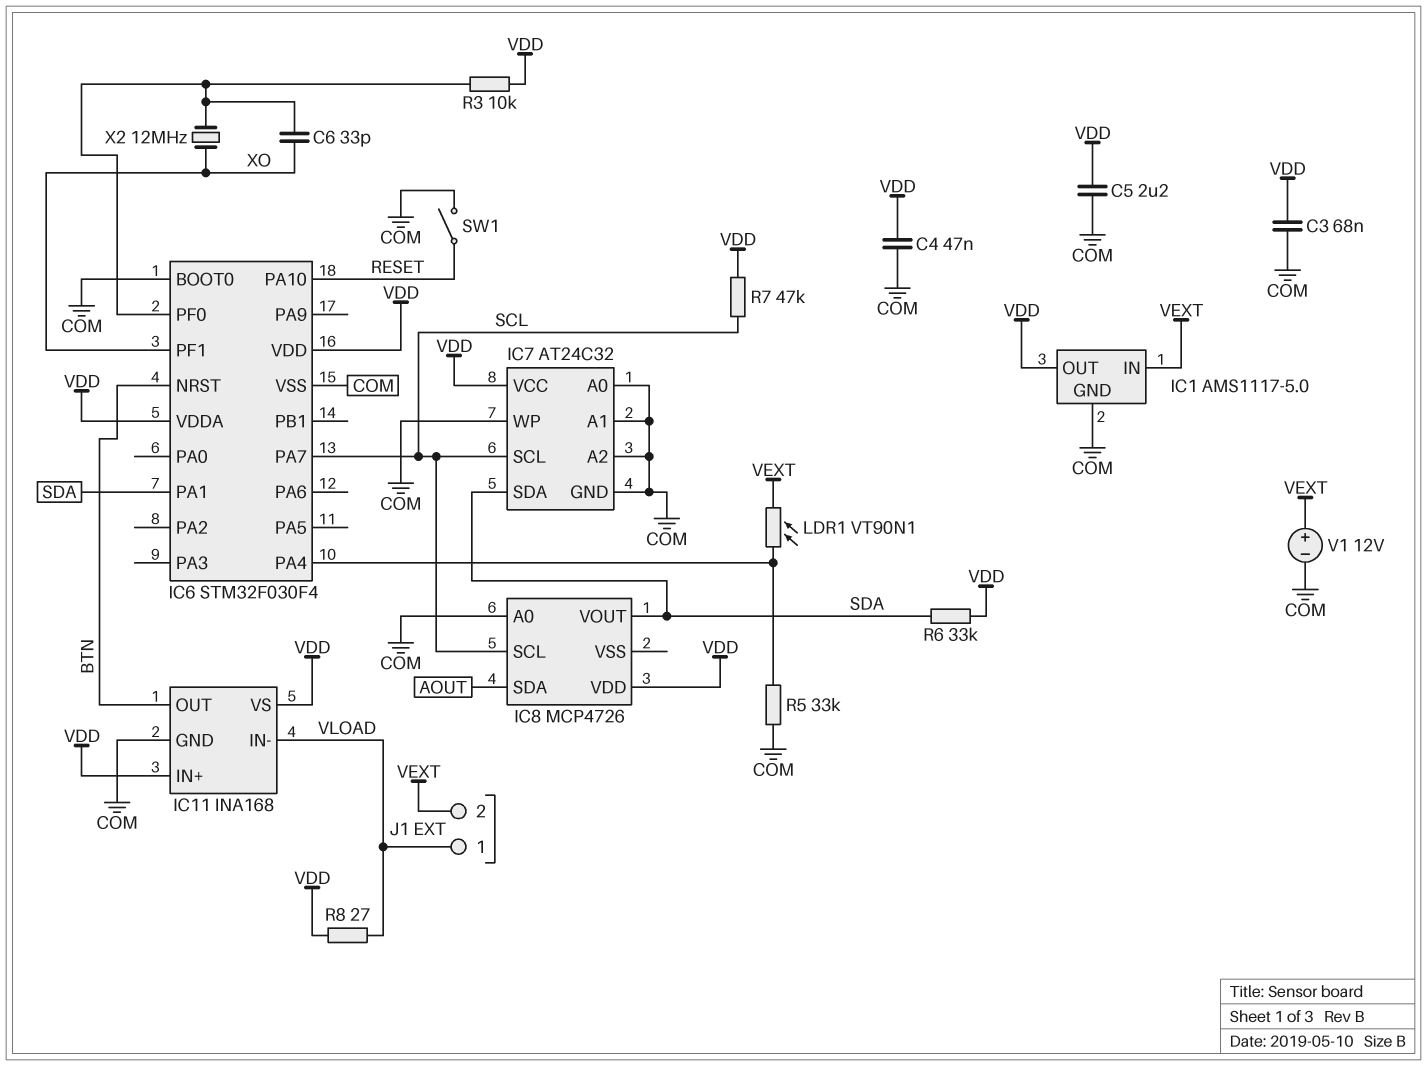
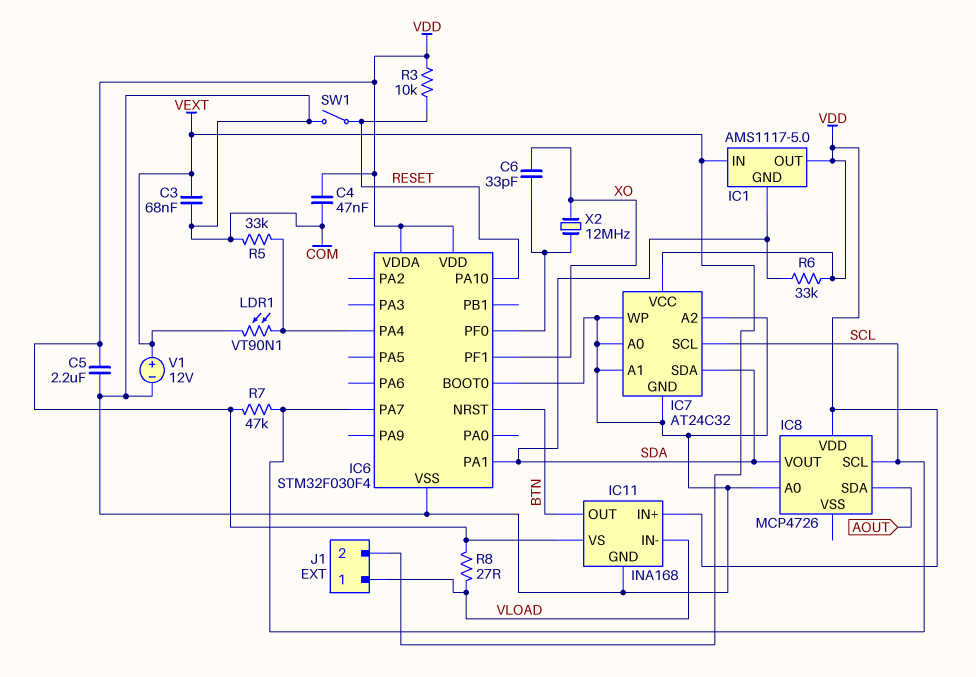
C3: 68nF (COM, VDD) -> 68nF (COM, VEXT)
IC1 pin GND: COM -> SDA
R3: 10k (IC6/PF0, VDD) -> 10k (RESET, VDD)

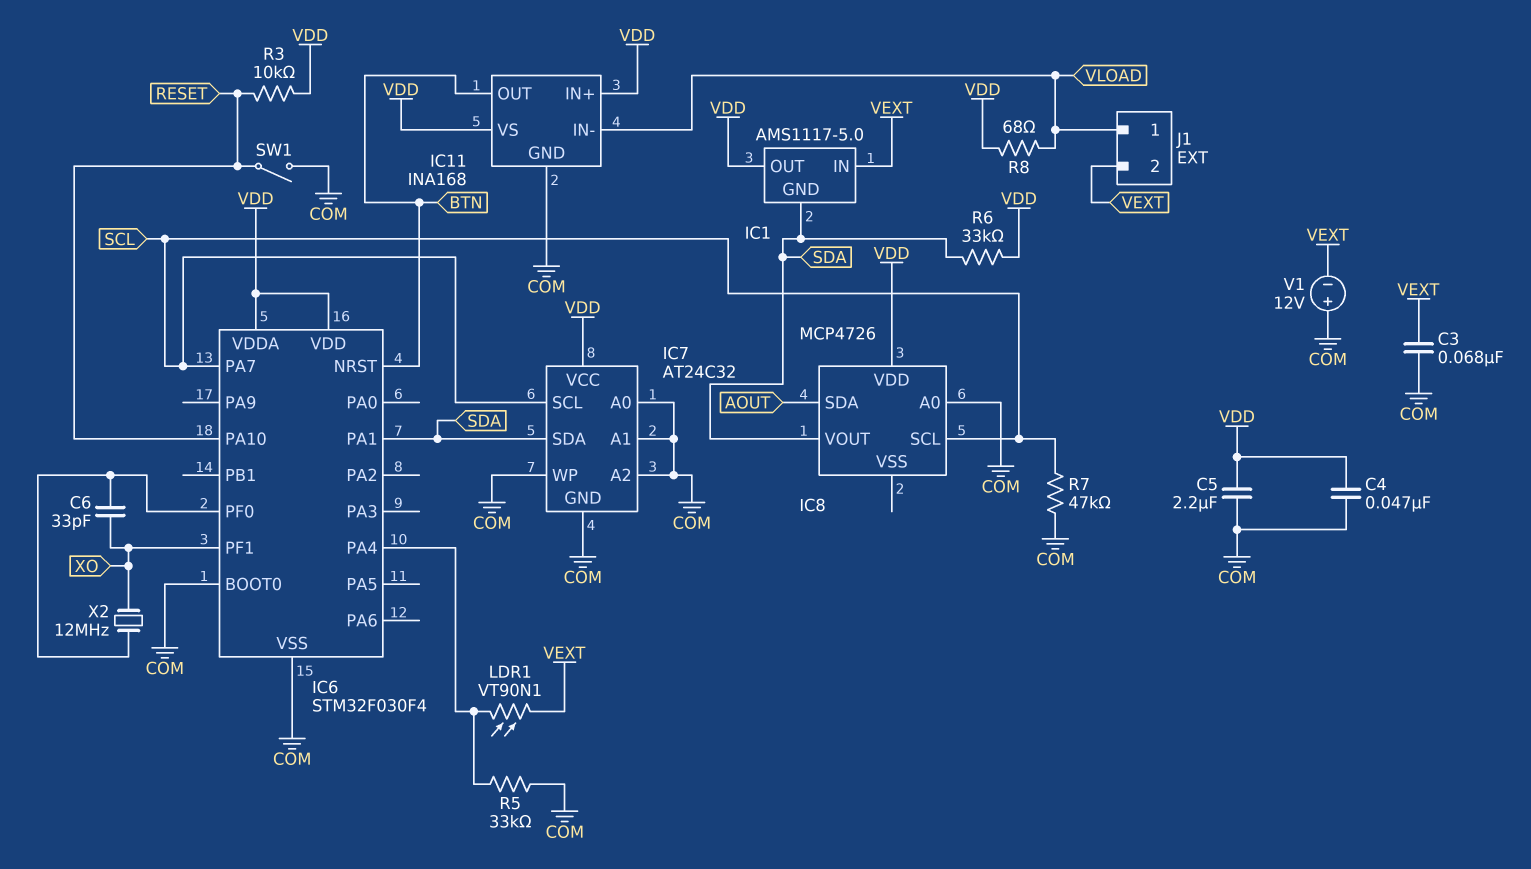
R7: 47k (SCL, VDD) -> 47k (COM, SCL)
R8: 27 (VDD, VLOAD) -> 68 (VDD, VLOAD)
V1: 12V (plus VEXT, minus COM) -> 12V (plus COM, minus VEXT)

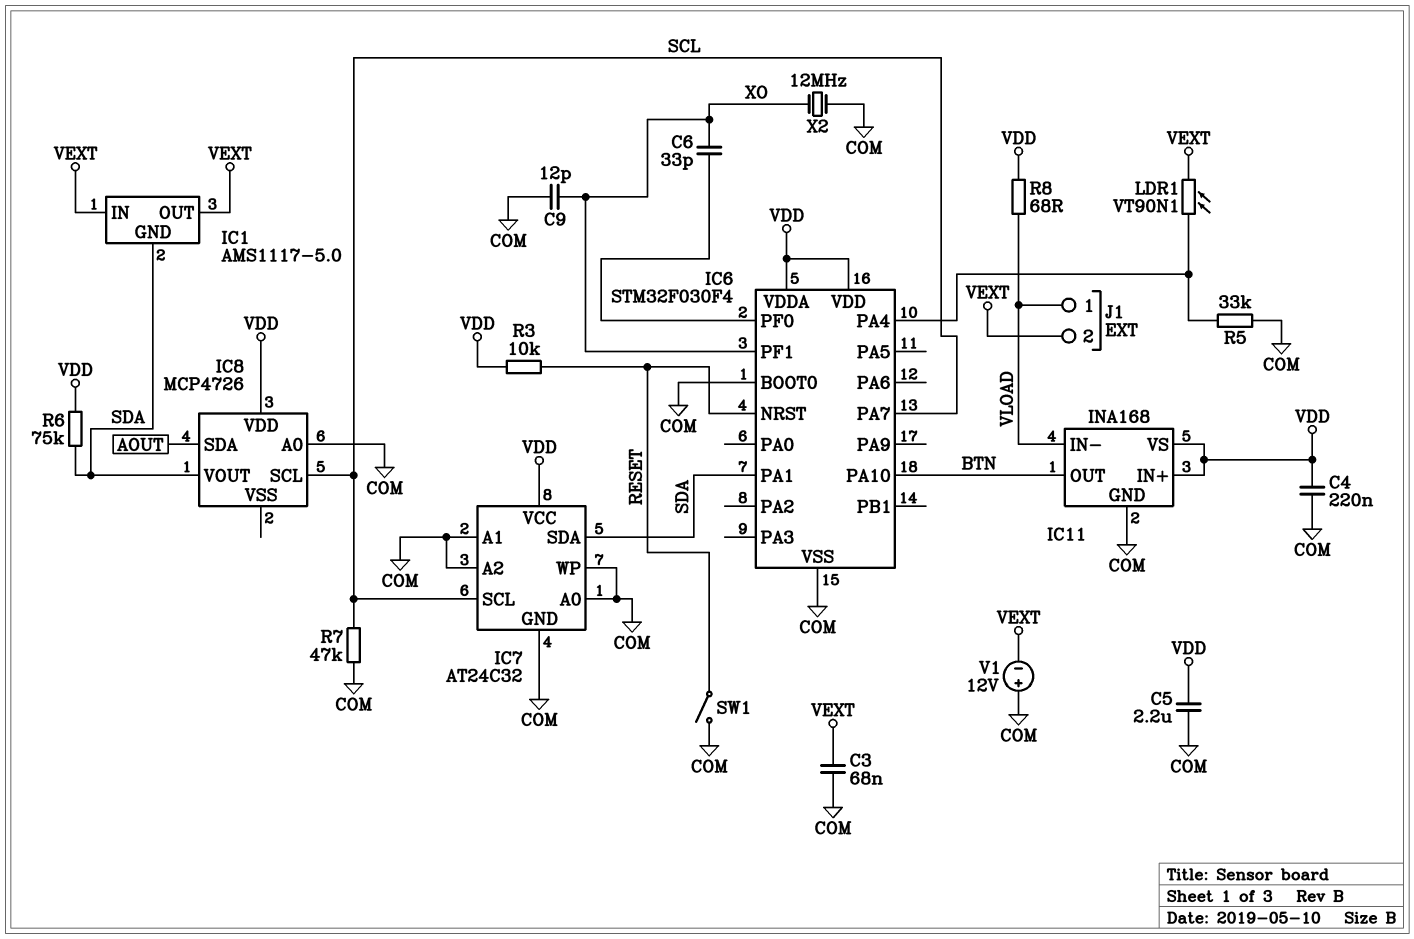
C4: 47nF (COM, VDD) -> 220nF (COM, VDD)
C9: none -> 12pF (COM, XO)
IC1 pin OUT: VDD -> VEXT
IC6 pin NRST: BTN -> RESET
IC6 pin PA10: RESET -> BTN
R6: 33k (SDA, VDD) -> 75k (SDA, VDD)
X2: 12MHz (IC6/PF0, XO) -> 12MHz (COM, XO)

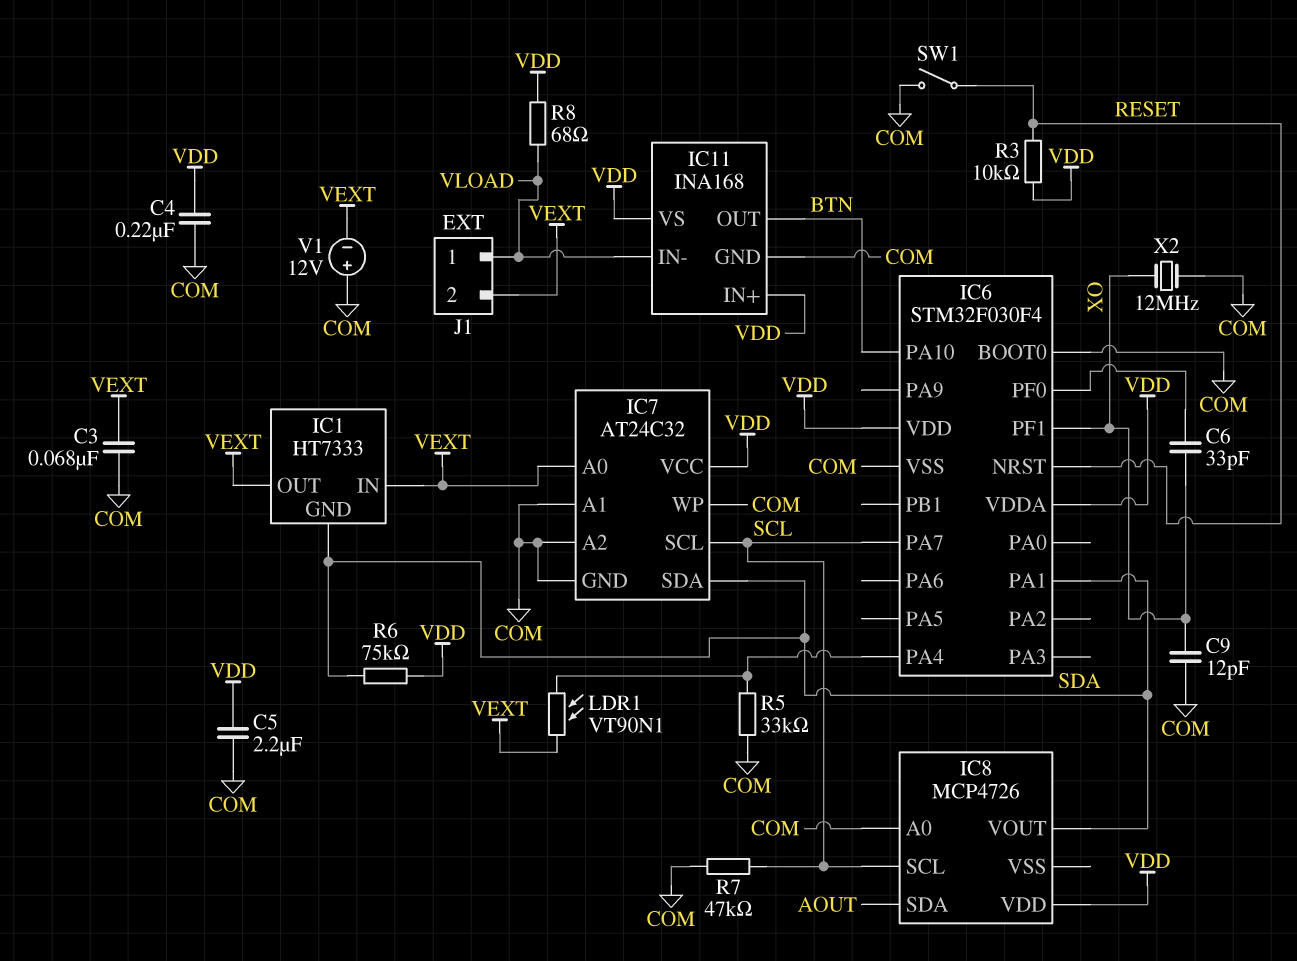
IC1: AMS1117-5.0 -> HT7333
IC7 pin A0: COM -> VEXT

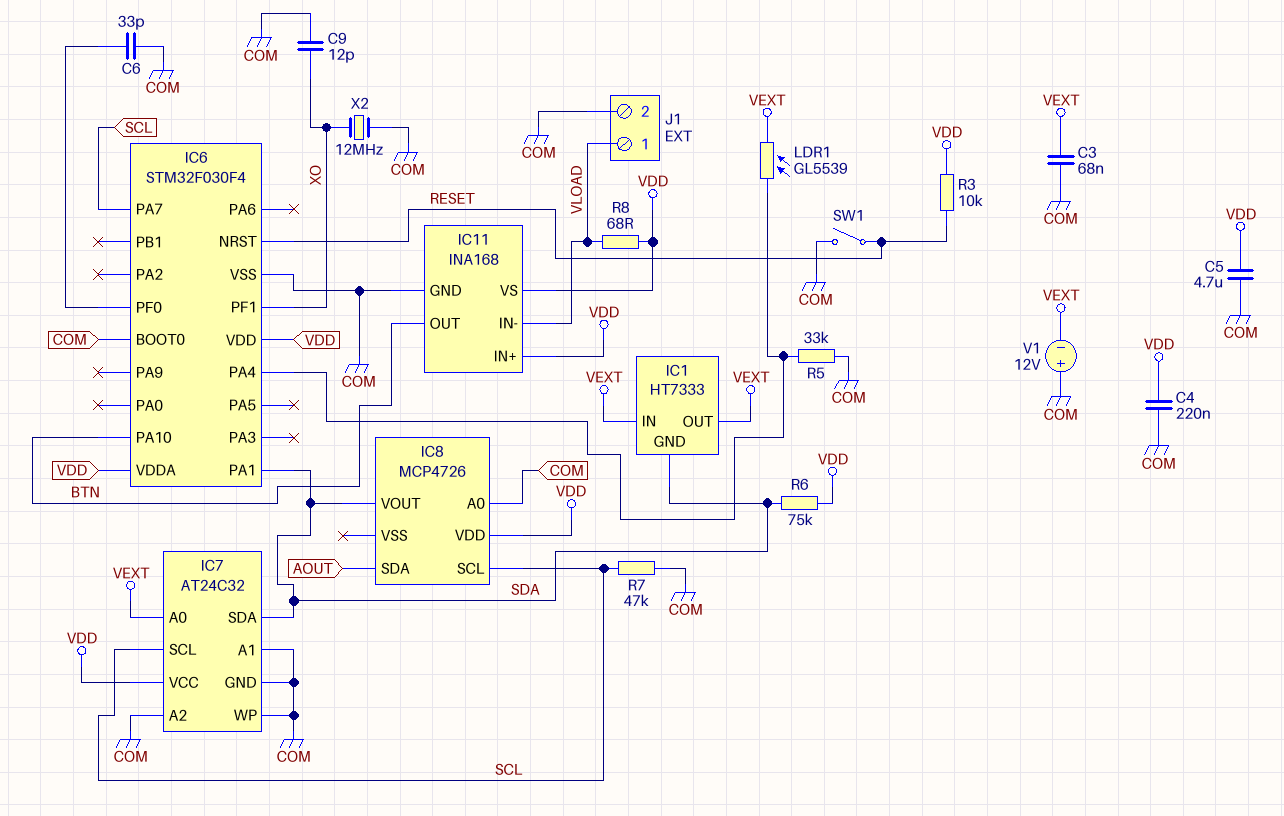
C5: 2.2uF (COM, VDD) -> 4.7uF (COM, VDD)
C6: 33pF (IC6/PF0, XO) -> 33pF (COM, IC6/PF0)
J1 pin 2: VEXT -> COM
LDR1: VT90N1 (IC6/PA4, VEXT) -> GL5539 (IC6/PA4, VEXT)

